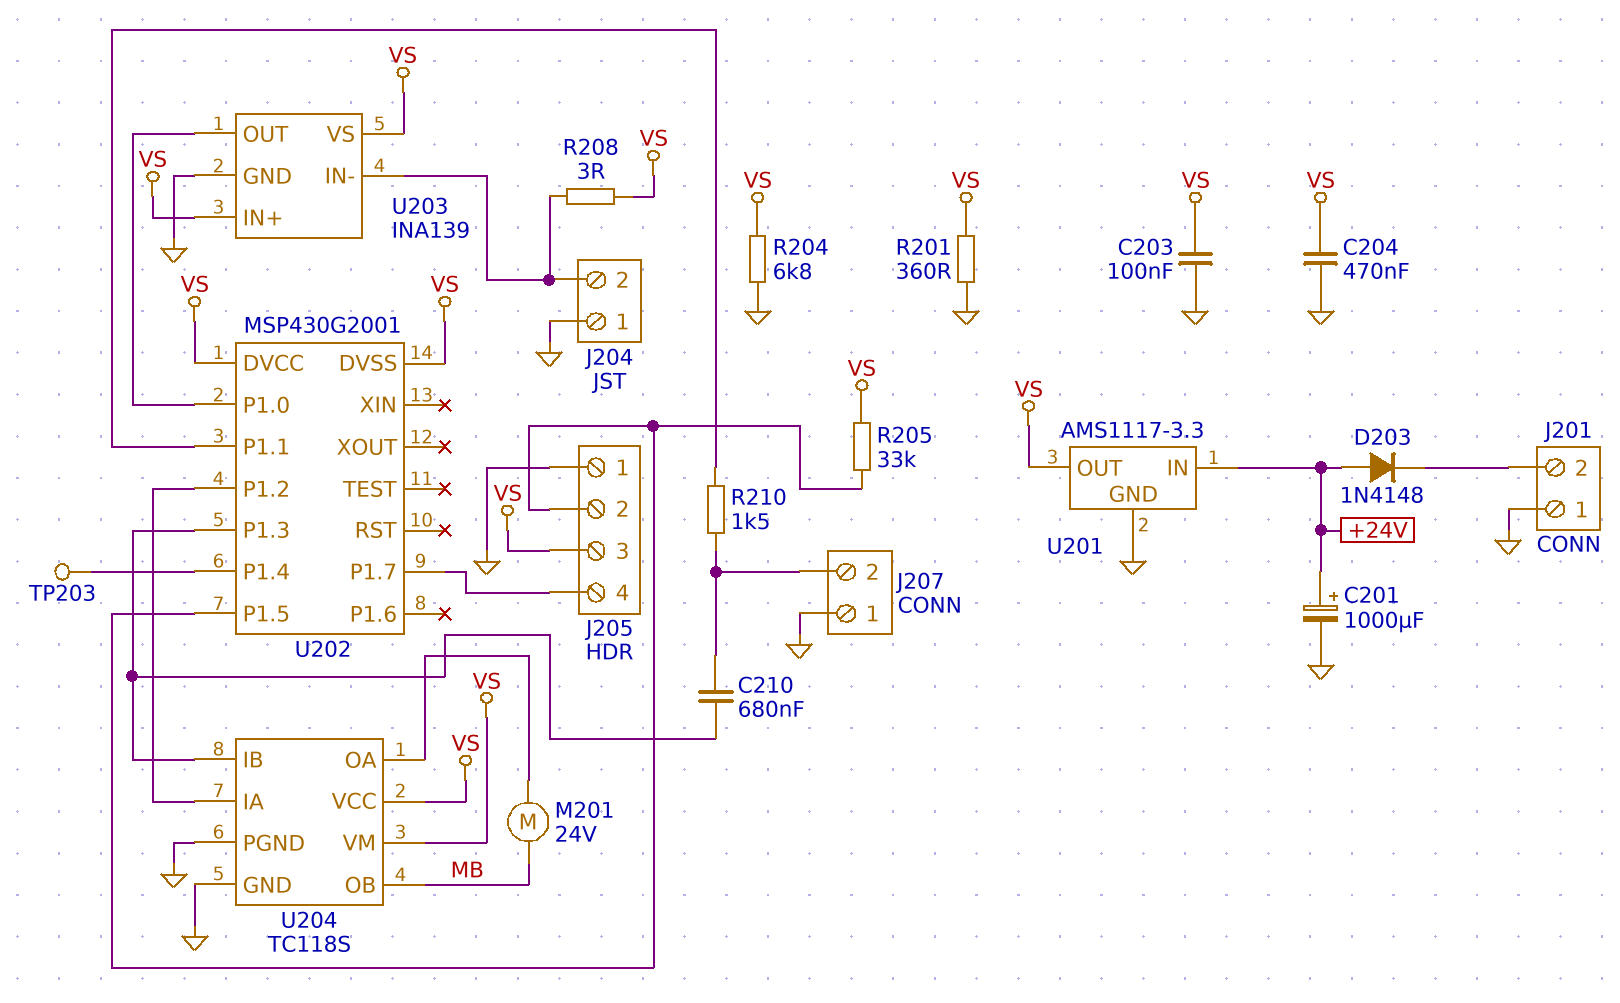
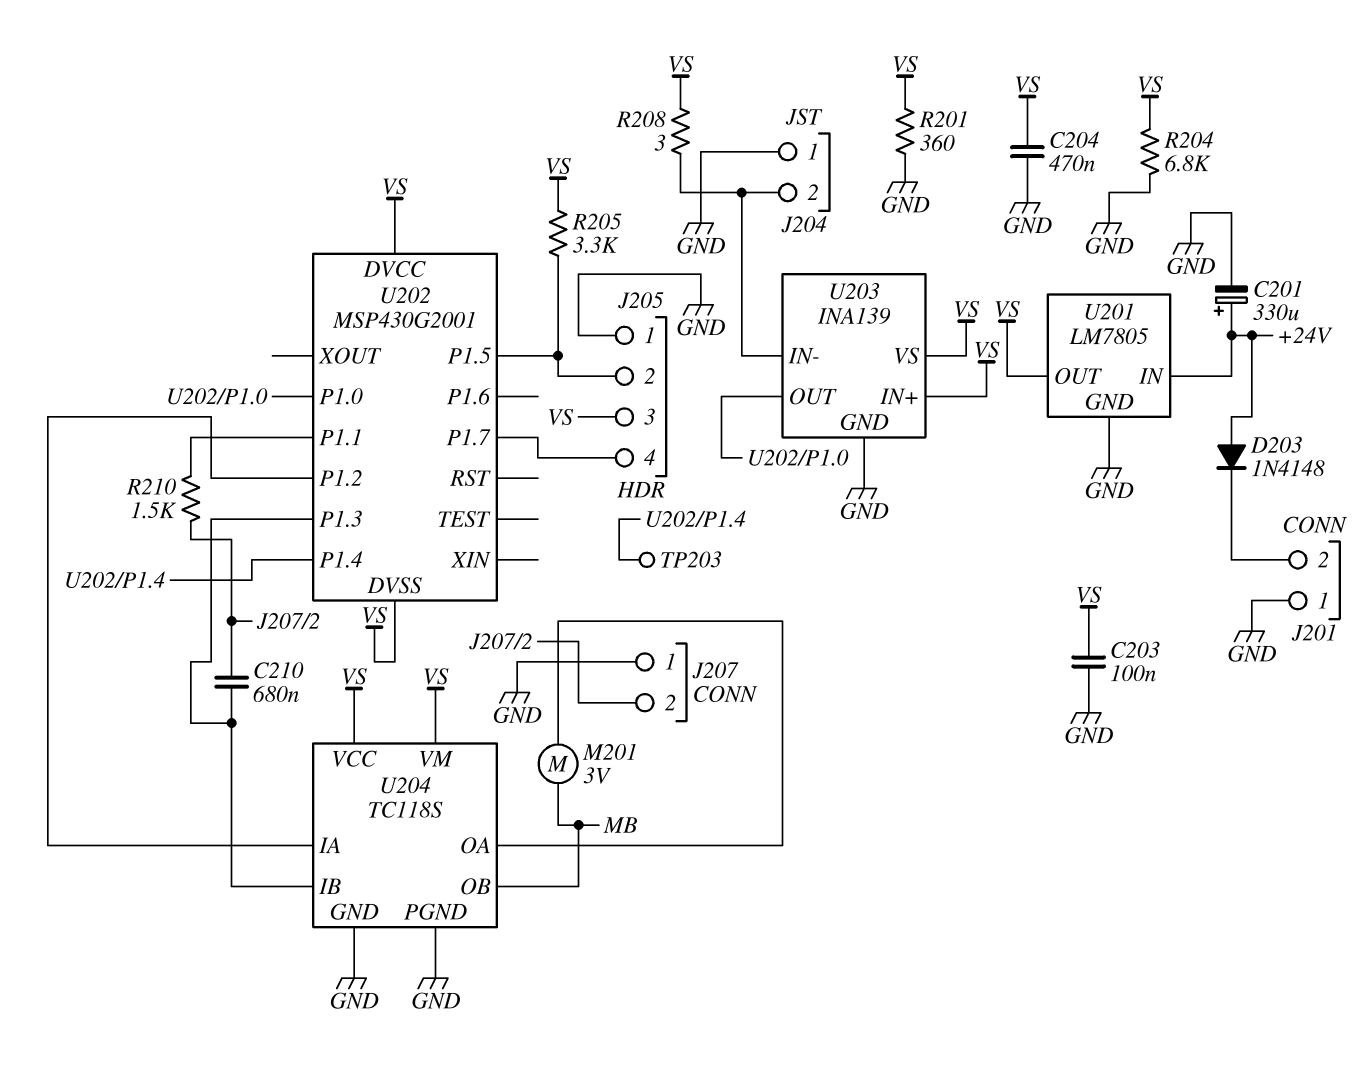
C201: 1000uF (plus +24V, minus GND) -> 330uF (plus +24V, minus GND)
M201: motor 24V (MB, U204/OA) -> motor 3V (MB, U204/OA)
R205: 33k (J205/2, VS) -> 3.3k (J205/2, VS)
U201: AMS1117-3.3 -> LM7805

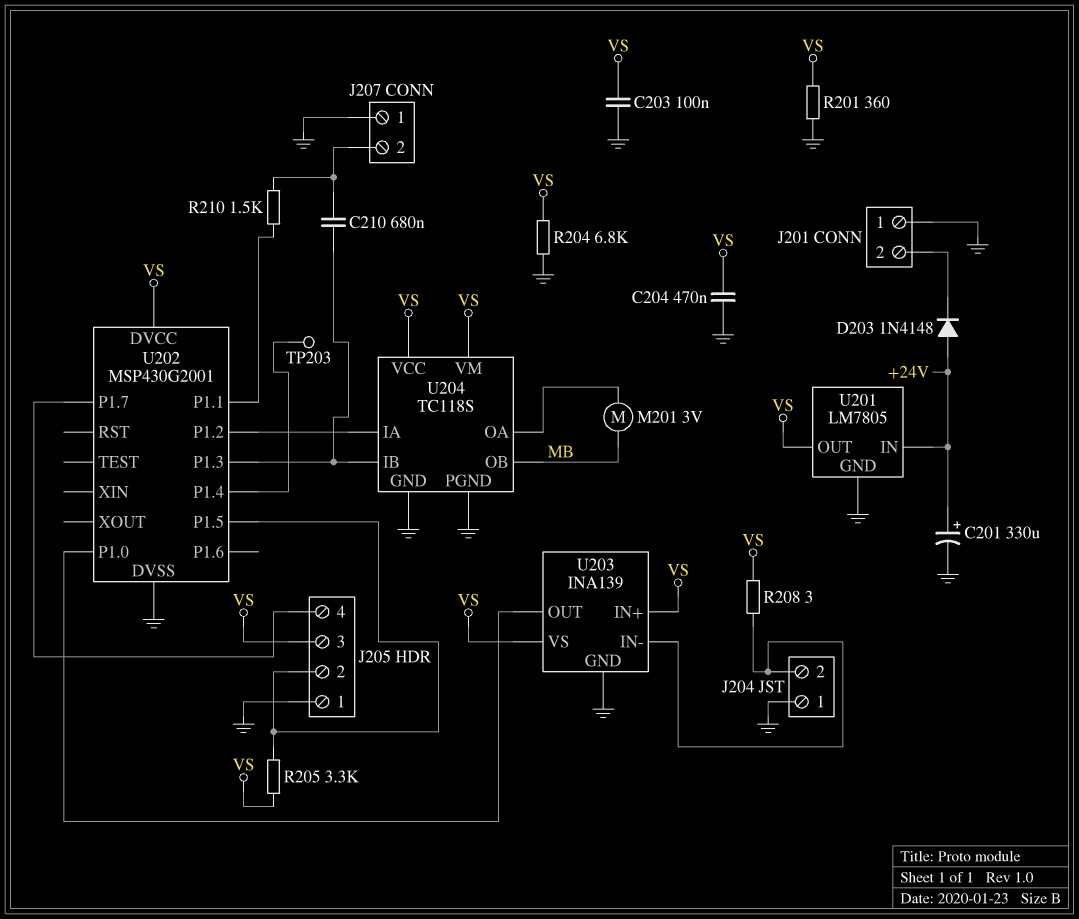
U202 pin DVSS: VS -> GND

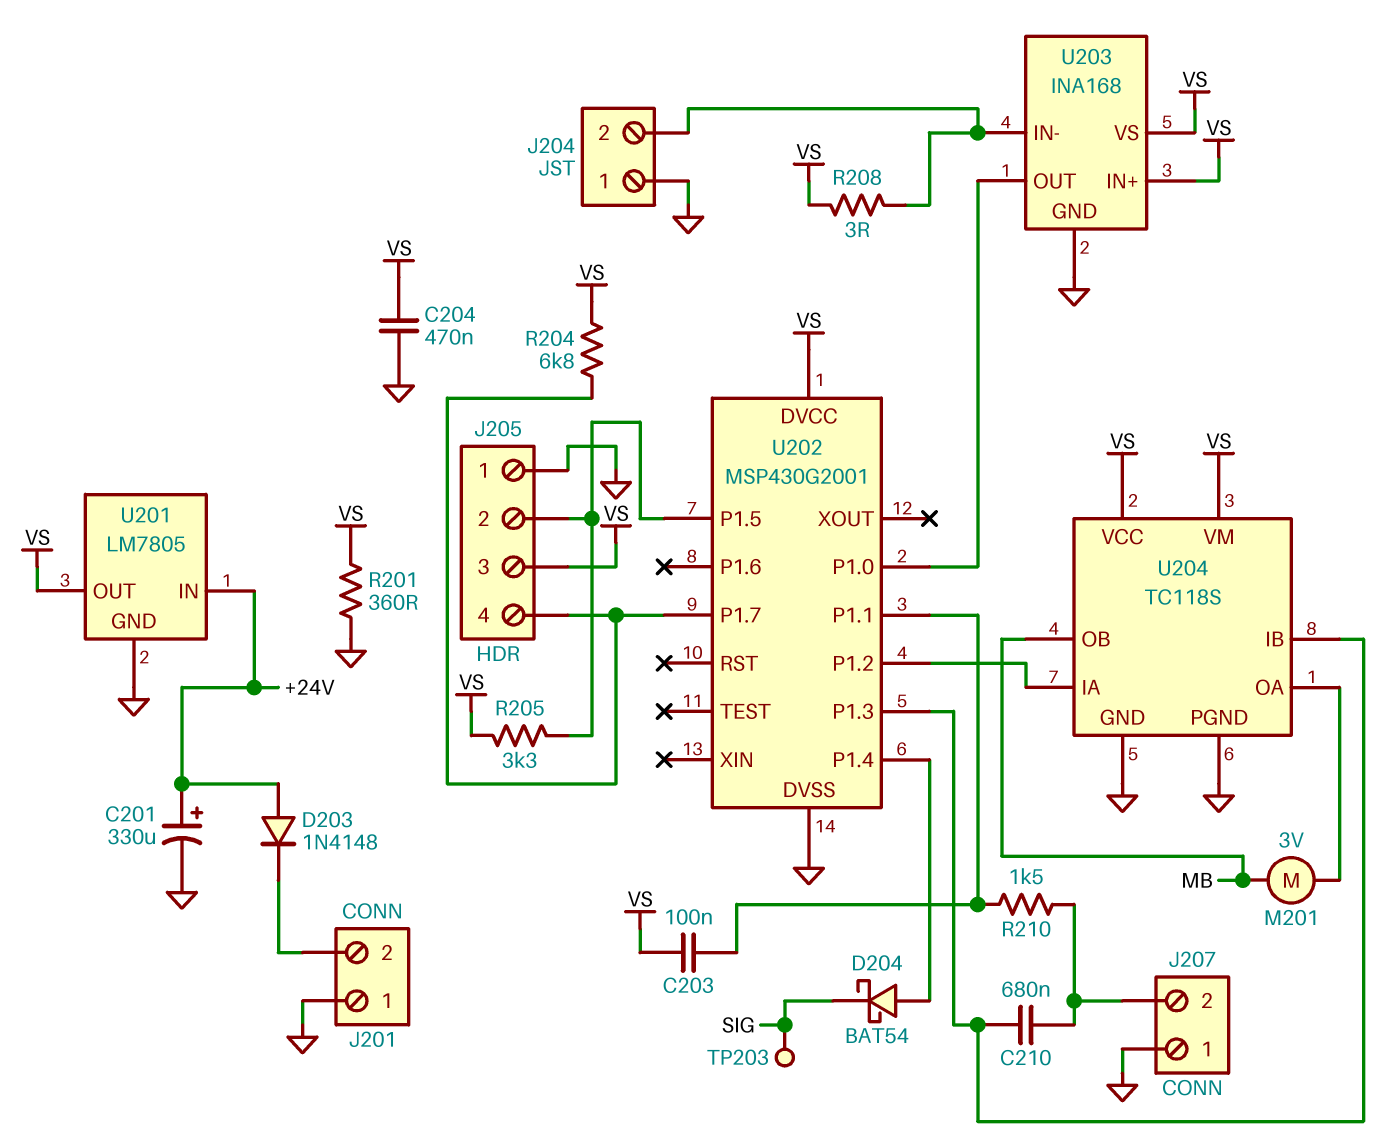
C203: 100nF (GND, VS) -> 100nF (U202/P1.1, VS)
D204: none -> schottky BAT54 (A U202/P1.4, K SIG)
R204: 6.8k (GND, VS) -> 6.8k (J205/4, VS)
TP203: test point (U202/P1.4) -> test point (SIG)
U203: INA139 -> INA168

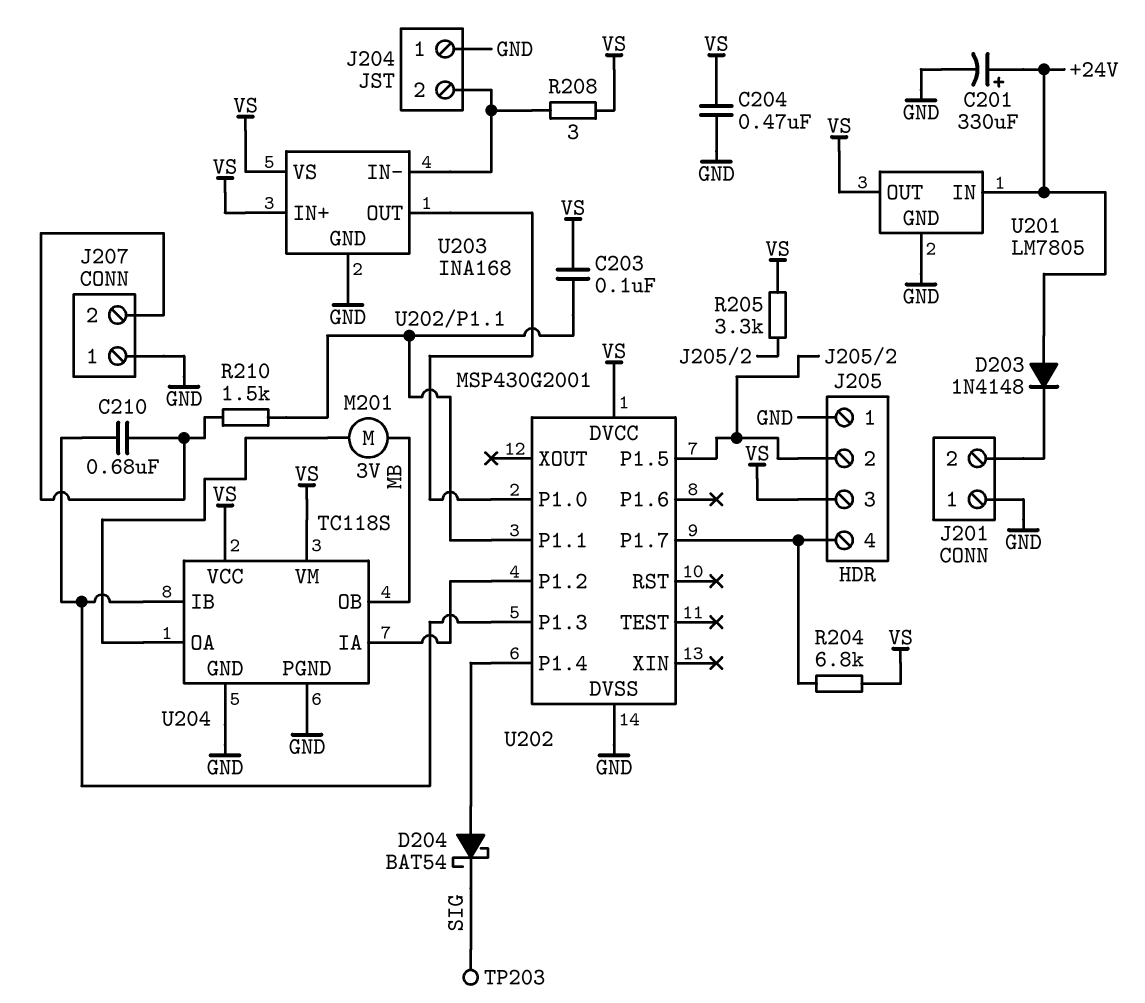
R201: 360 (GND, VS) -> none

